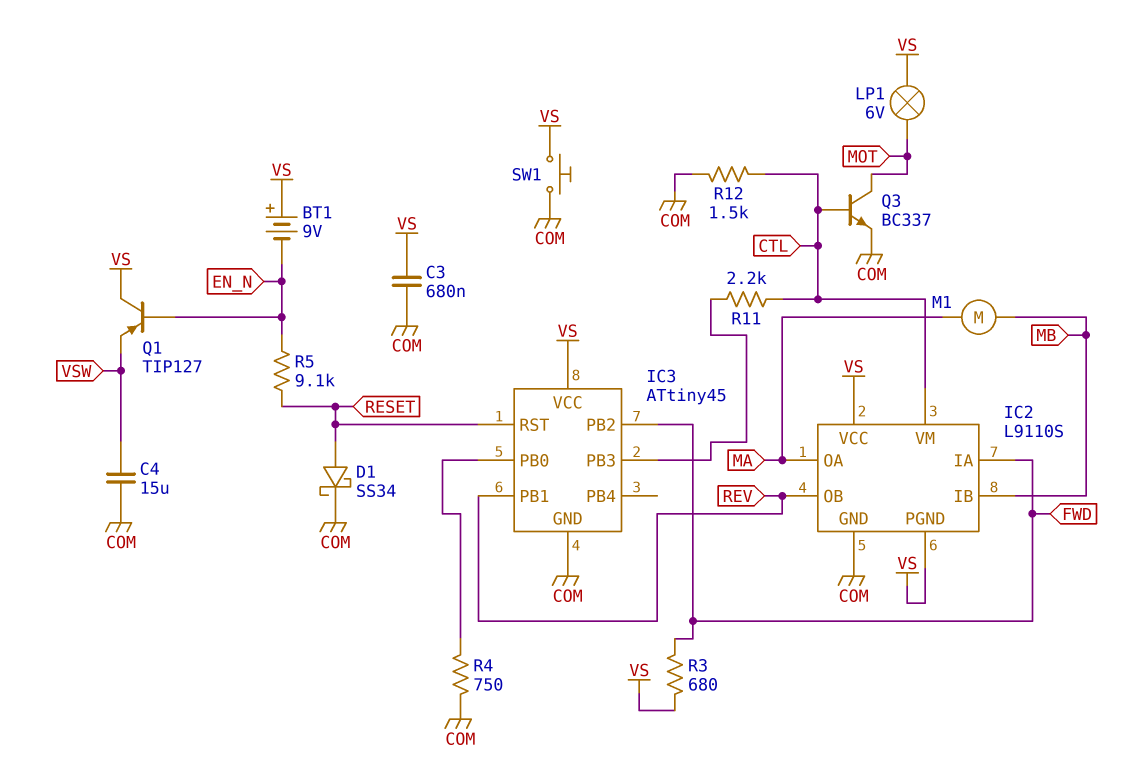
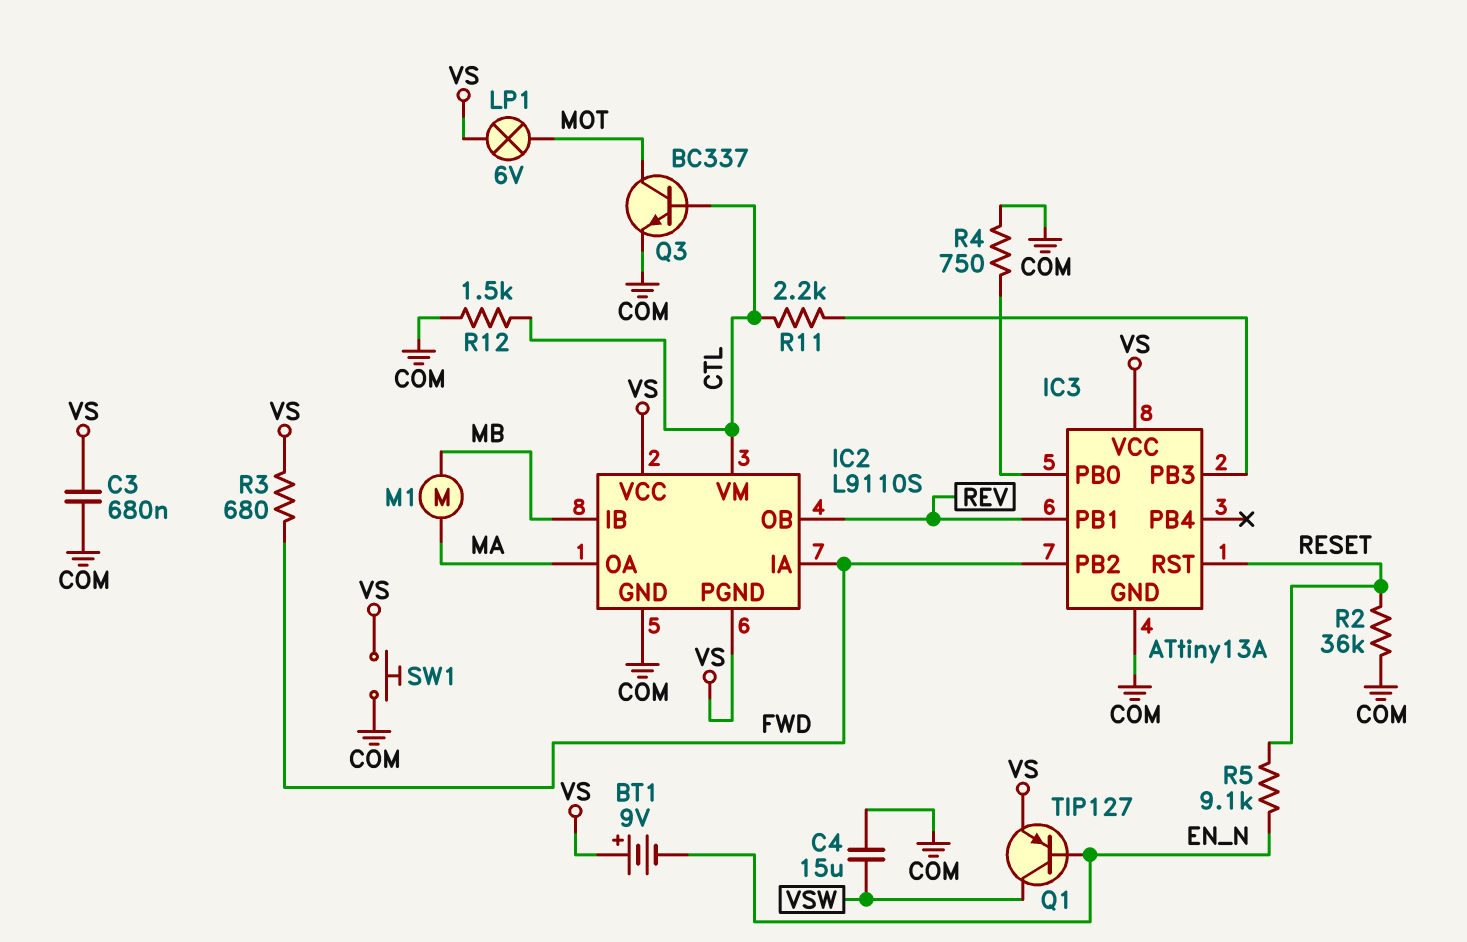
D1: schottky SS34 (A RESET, K COM) -> none
IC3: ATtiny45 -> ATtiny13A
Q1: PNP TIP127 (B EN_N, C VS, E VSW) -> PNP TIP127 (B EN_N, C VSW, E VS)
R2: none -> 36k (COM, RESET)

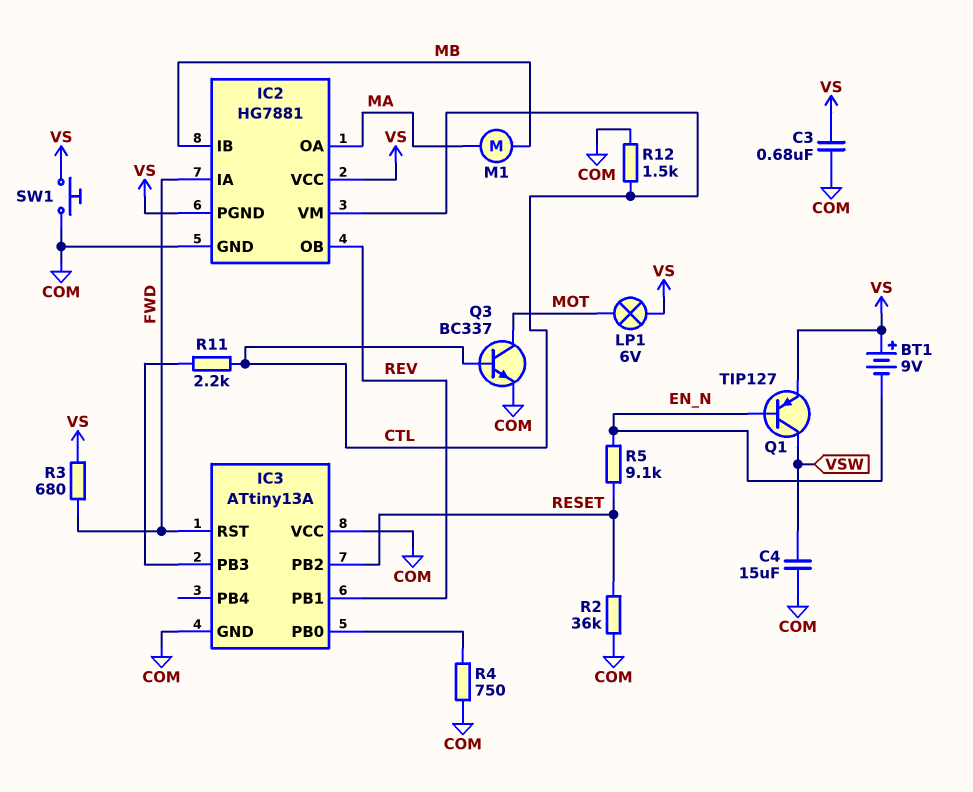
IC2: L9110S -> HG7881
IC3 pin PB2: FWD -> RESET
IC3 pin RST: RESET -> FWD
IC3 pin VCC: VS -> COM

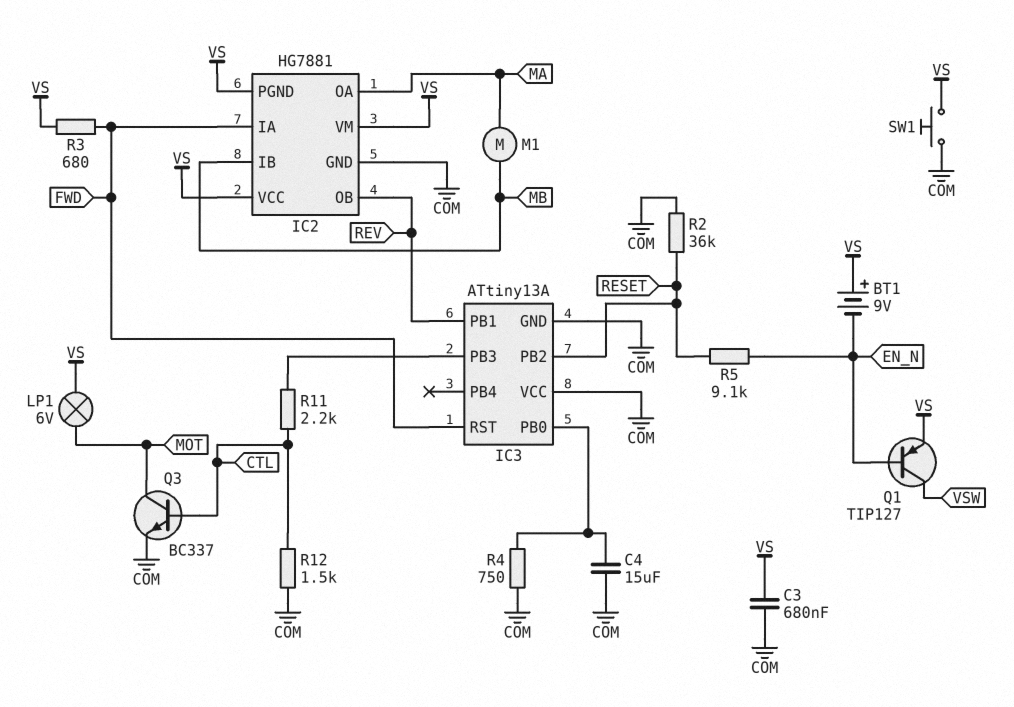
C4: 15uF (COM, VSW) -> 15uF (COM, IC3/PB0)
IC2 pin VM: CTL -> VS

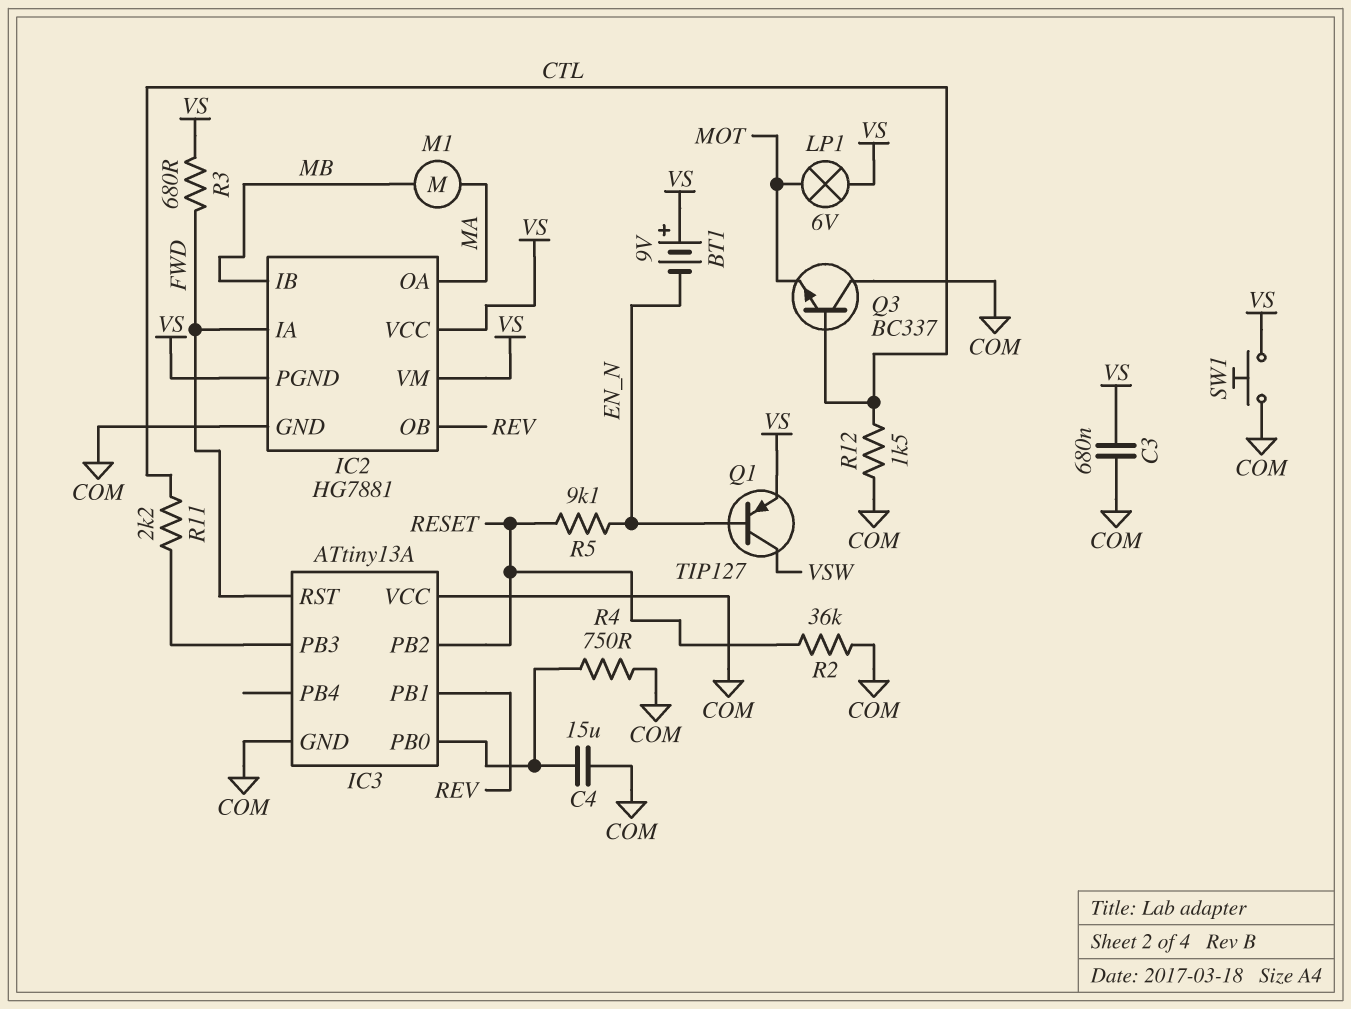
Q3: NPN BC337 (B CTL, C MOT, E COM) -> NPN BC337 (B CTL, C COM, E MOT)

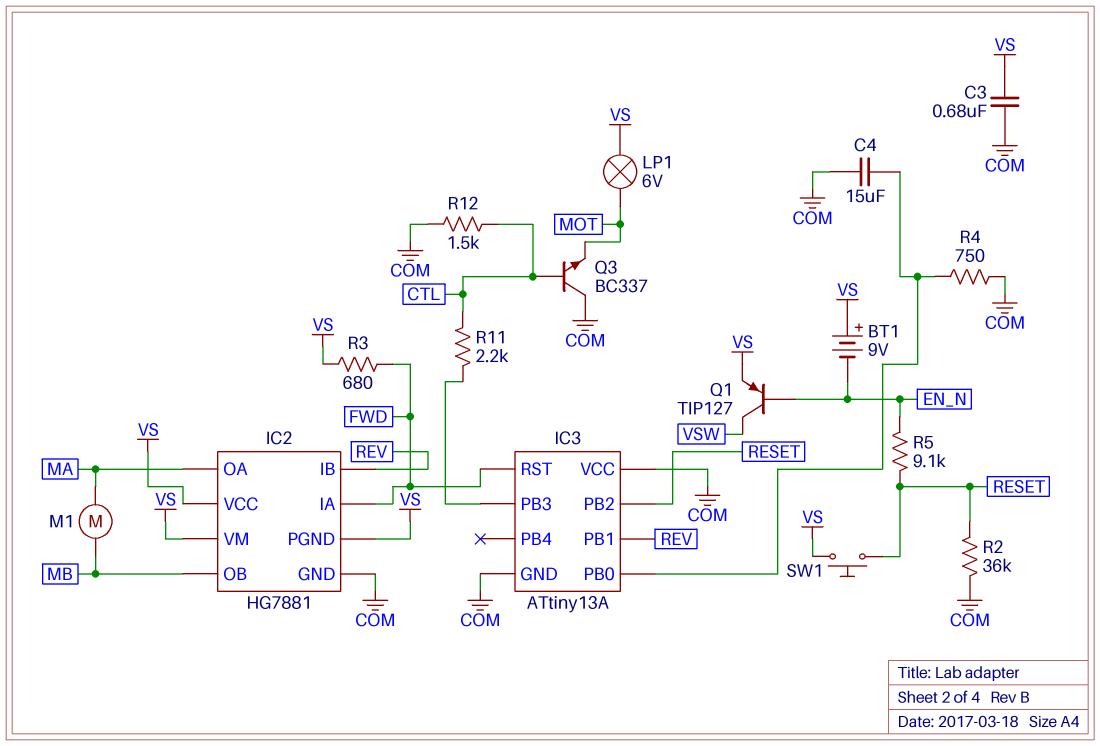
IC2 pin IB: MB -> REV
IC2 pin OB: REV -> MB
SW1: button (COM, VS) -> button (RESET, VS)

